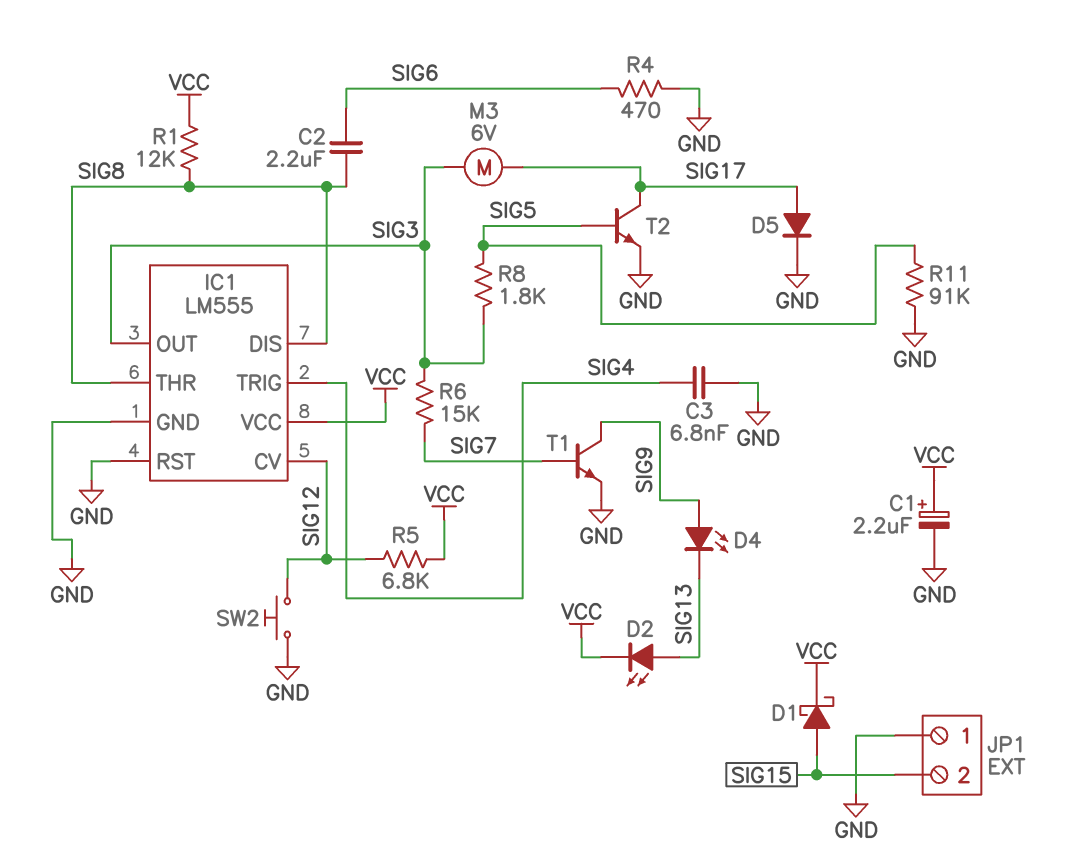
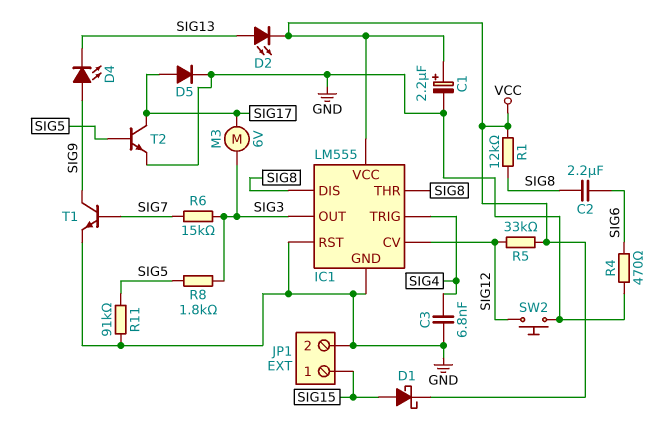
JP1 pin 1: GND -> SIG15
JP1 pin 2: SIG15 -> GND
R5: 6.8k (SIG12, VCC) -> 33k (SIG12, VCC)

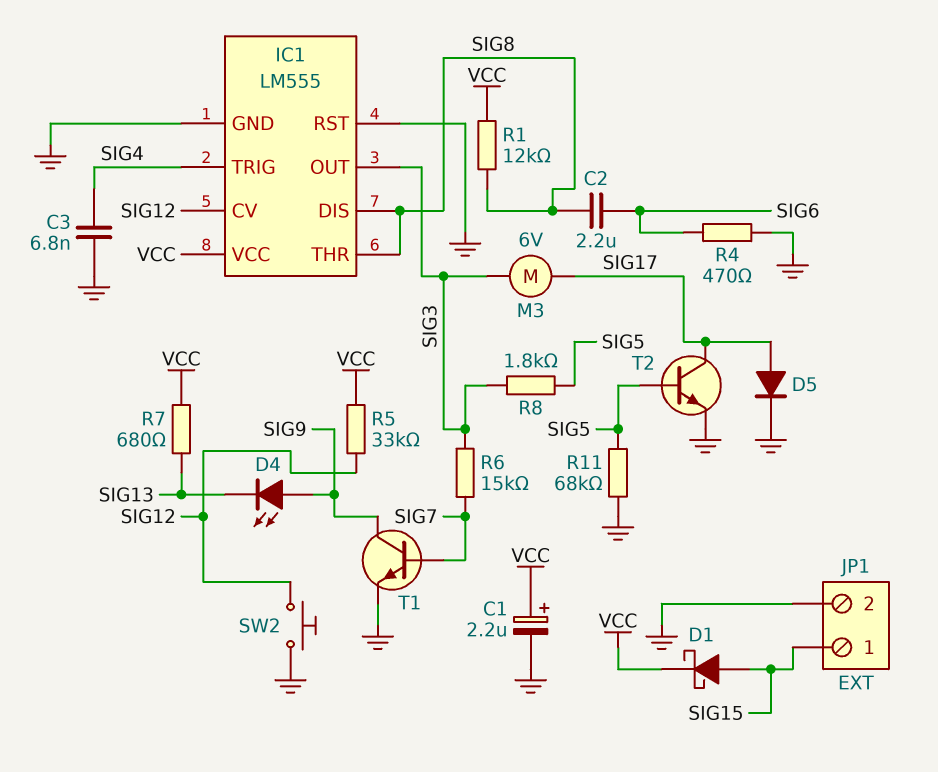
D2: LED (A SIG13, K VCC) -> none
R7: none -> 680 (SIG13, VCC)
R11: 91k (GND, SIG5) -> 68k (GND, SIG5)

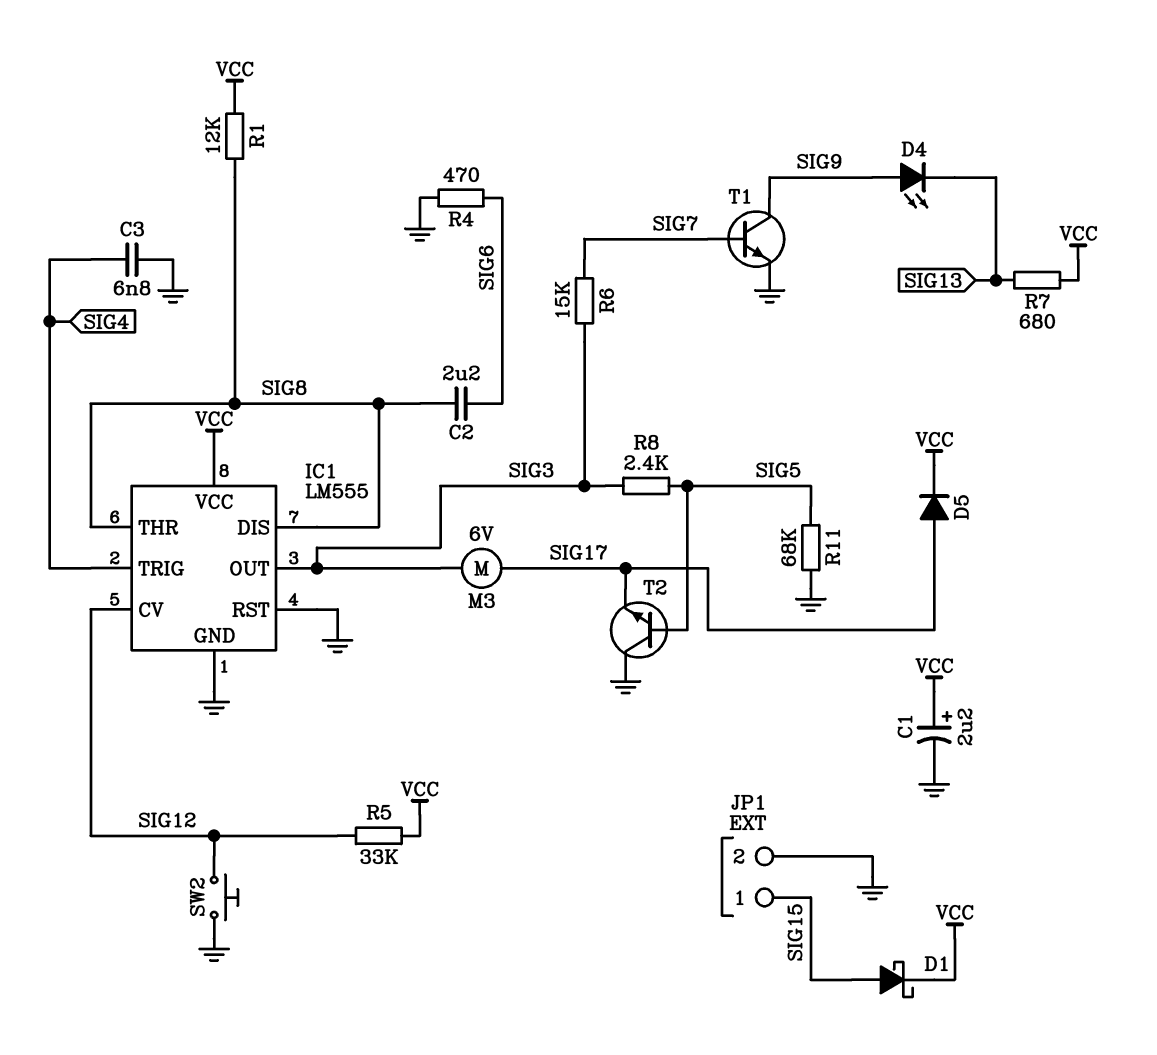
D5: diode (A SIG17, K GND) -> diode (A SIG17, K VCC)
R8: 1.8k (SIG3, SIG5) -> 2.4k (SIG3, SIG5)
T2: NPN (B SIG5, C SIG17, E GND) -> NPN (B SIG5, C GND, E SIG17)

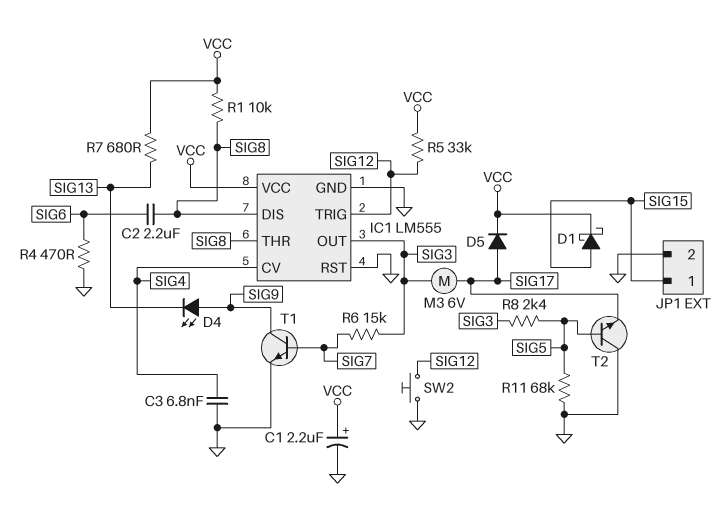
IC1 pin CV: SIG12 -> SIG4
IC1 pin TRIG: SIG4 -> SIG12
R1: 12k (SIG8, VCC) -> 10k (SIG8, VCC)

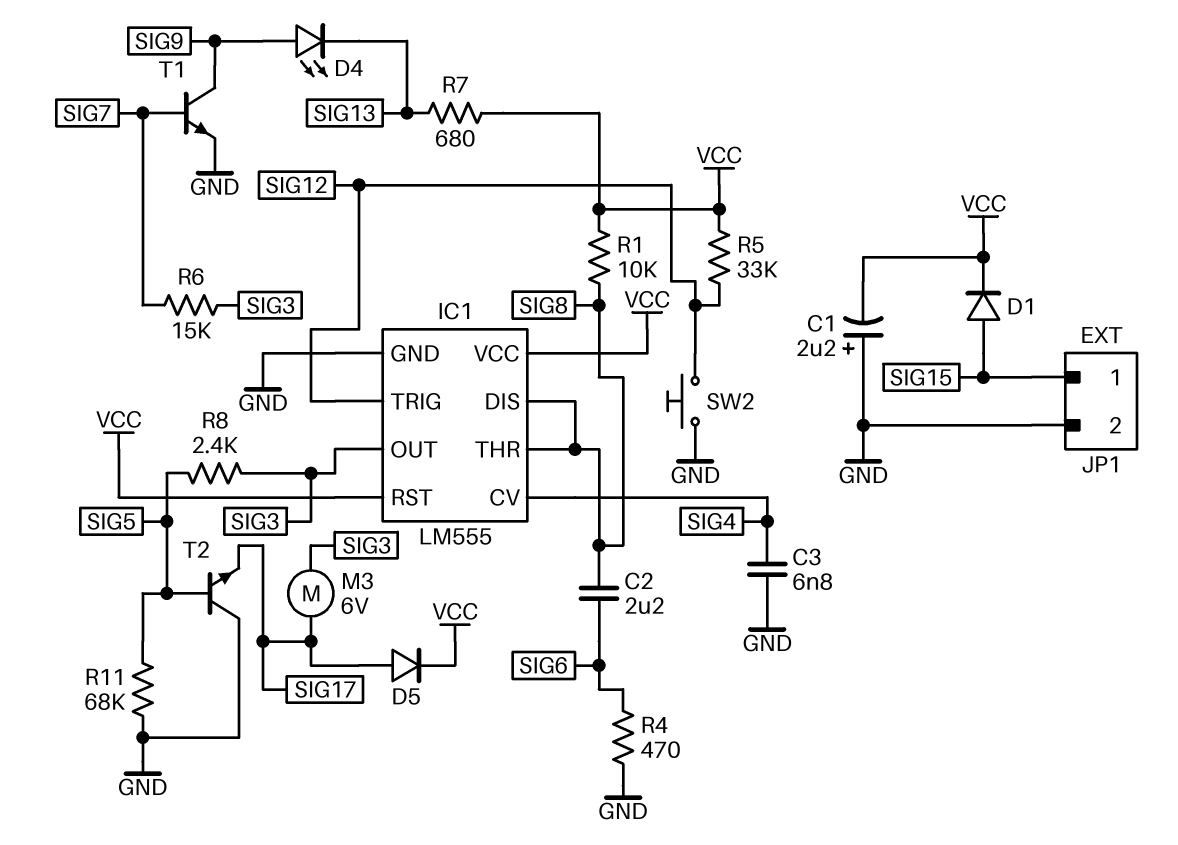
C1: 2.2uF (plus VCC, minus GND) -> 2.2uF (plus GND, minus VCC)
D1: schottky (A SIG15, K VCC) -> diode (A SIG15, K VCC)
IC1 pin RST: GND -> VCC

